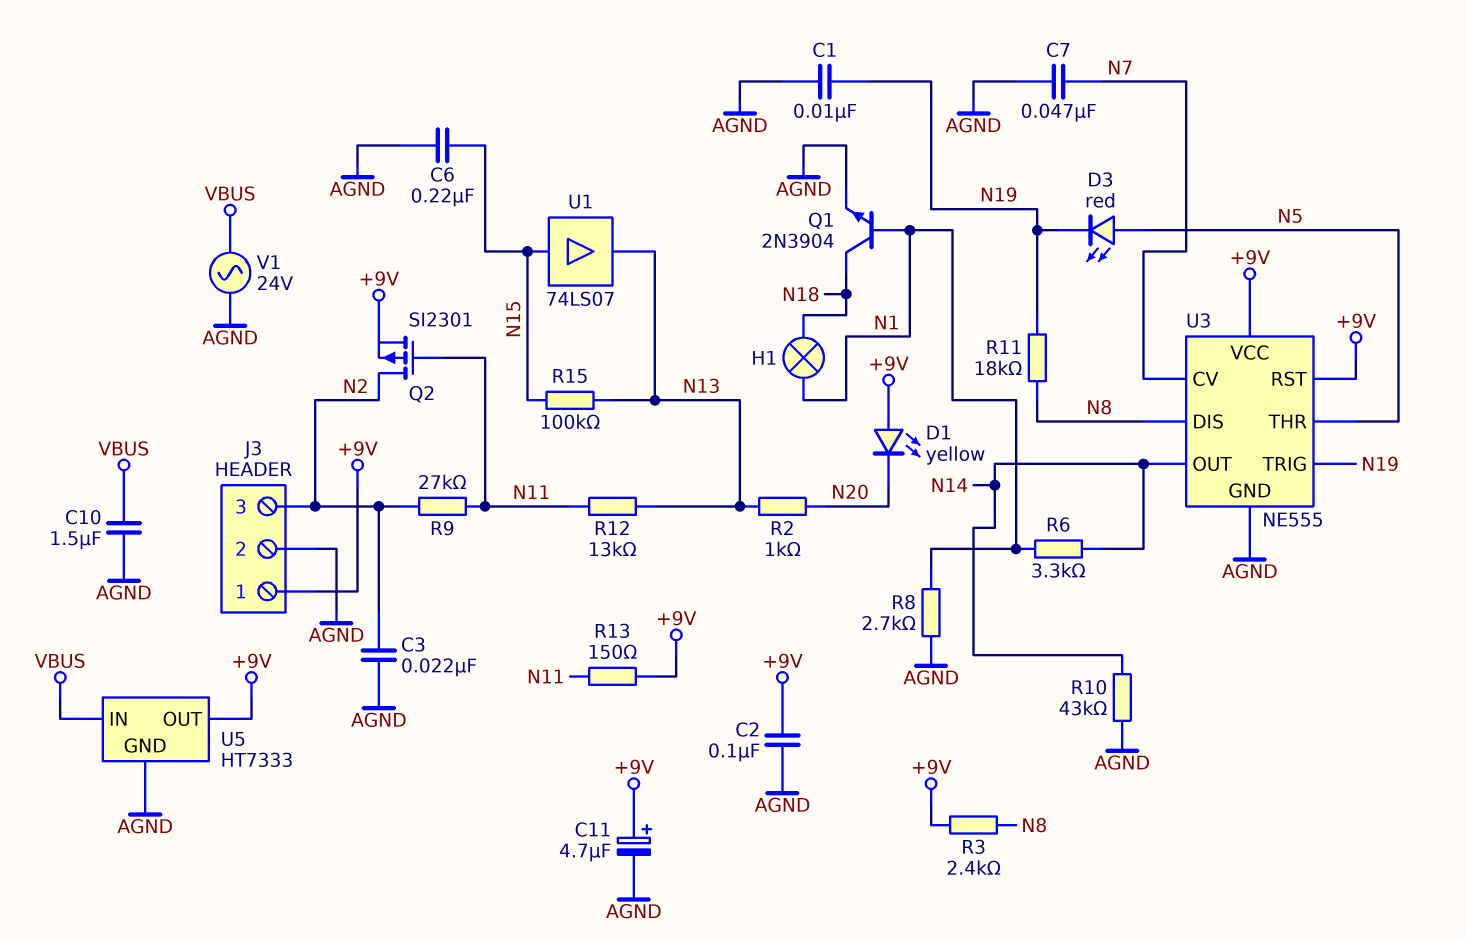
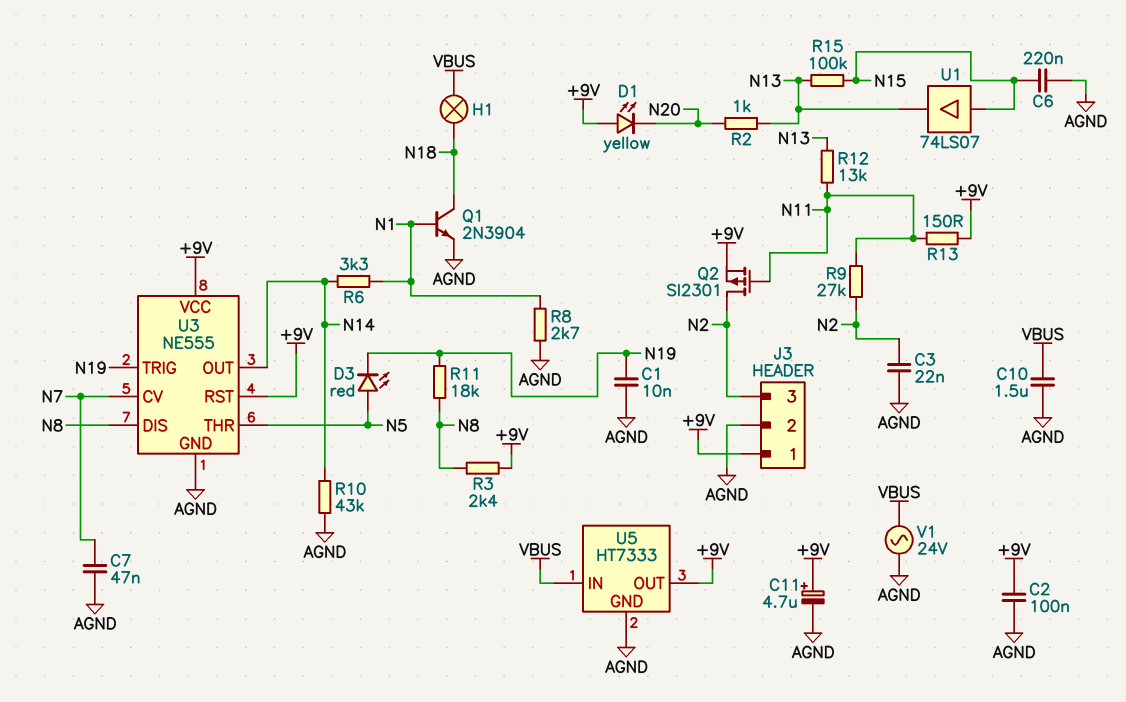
H1: lamp (N1, N18) -> lamp (N18, VBUS)

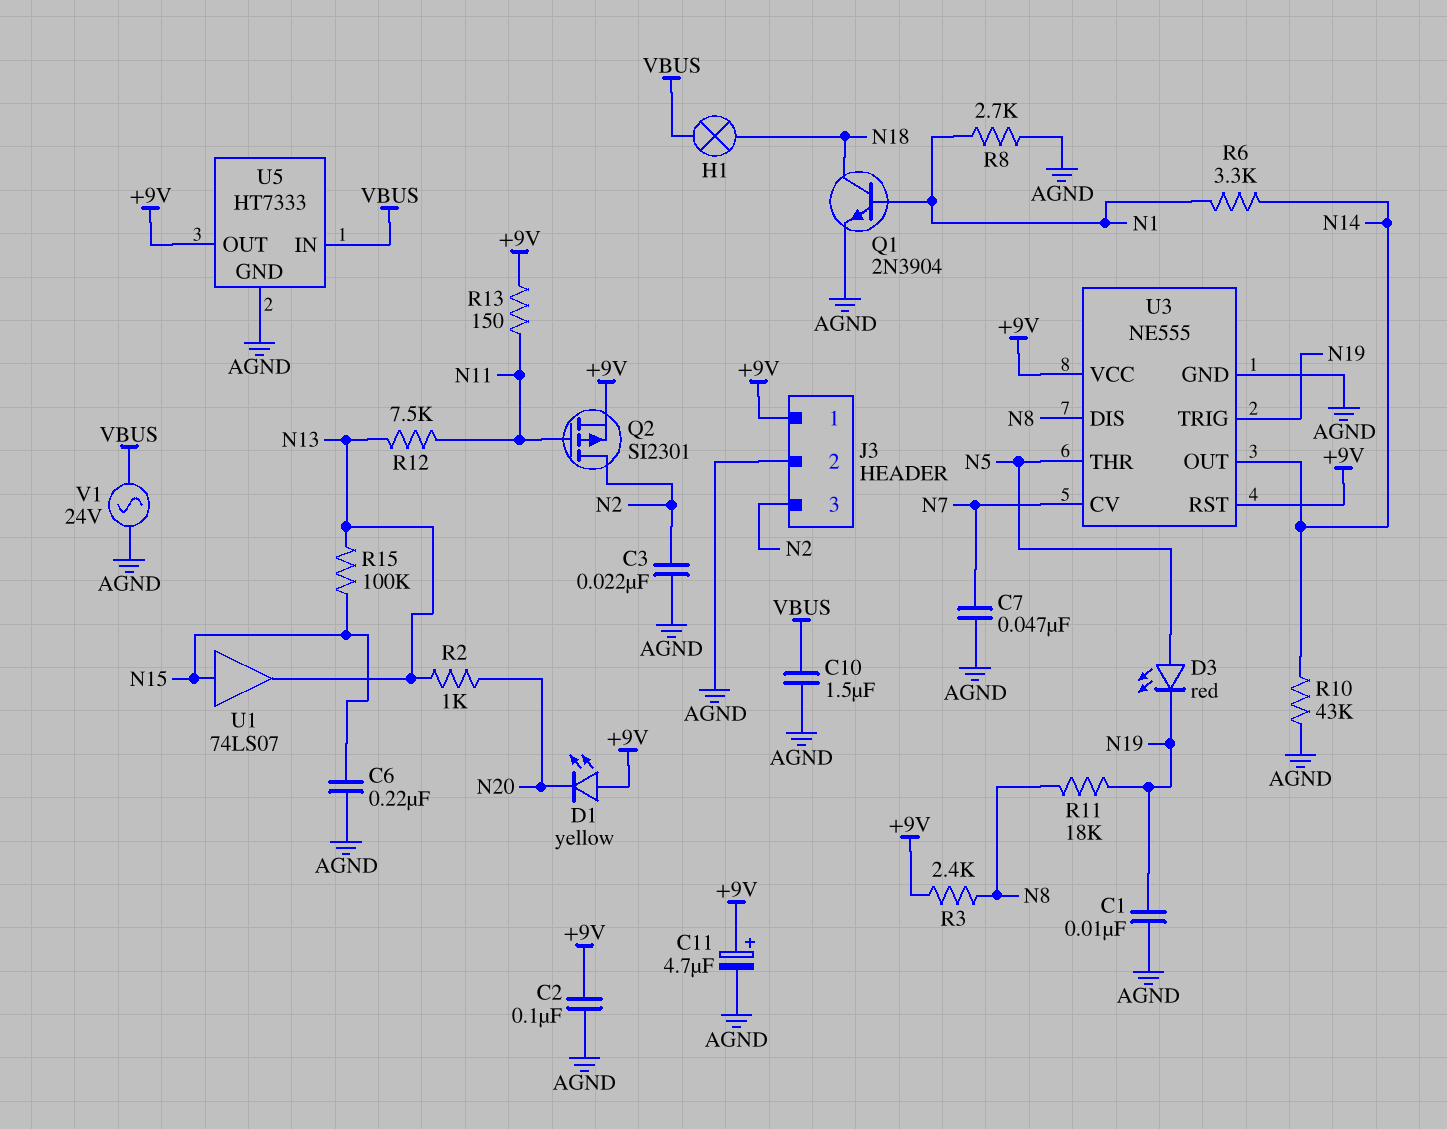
R9: 27k (N2, N11) -> none
R12: 13k (N11, N13) -> 7.5k (N11, N13)

